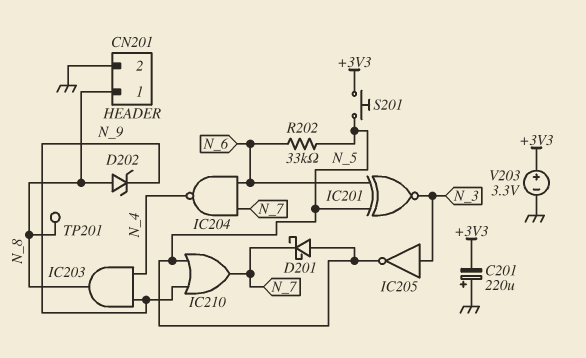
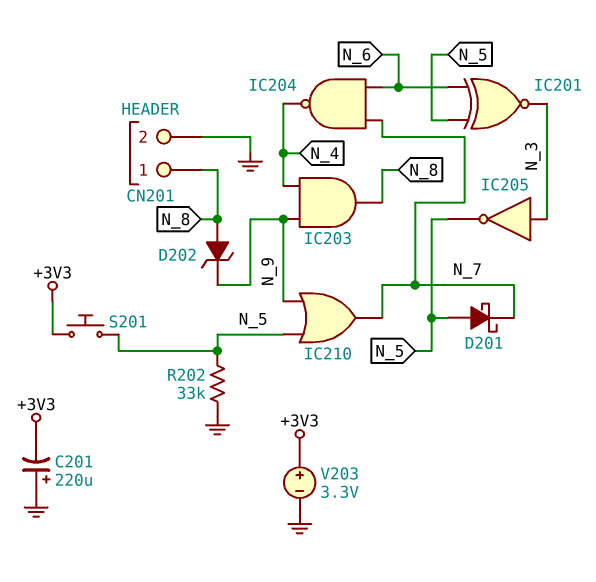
R202: 33k (N_5, N_6) -> 33k (GND, N_5)
TP201: test point (N_8) -> none

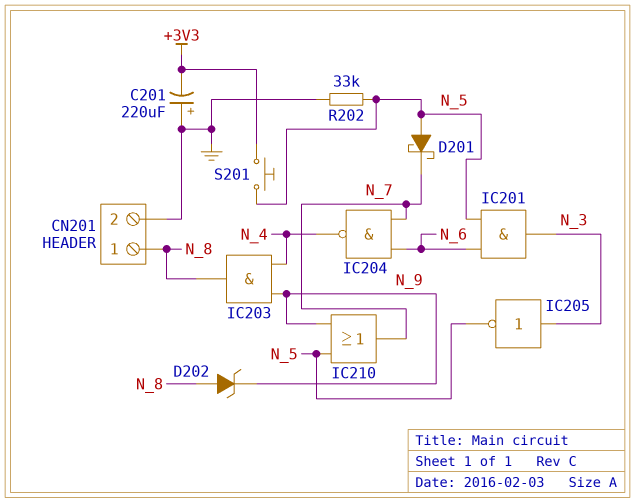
IC201: XNOR (in N_5, in N_6, out N_3) -> AND (in N_5, in N_6, out N_3)
V203: 3.3V (plus +3V3, minus GND) -> none

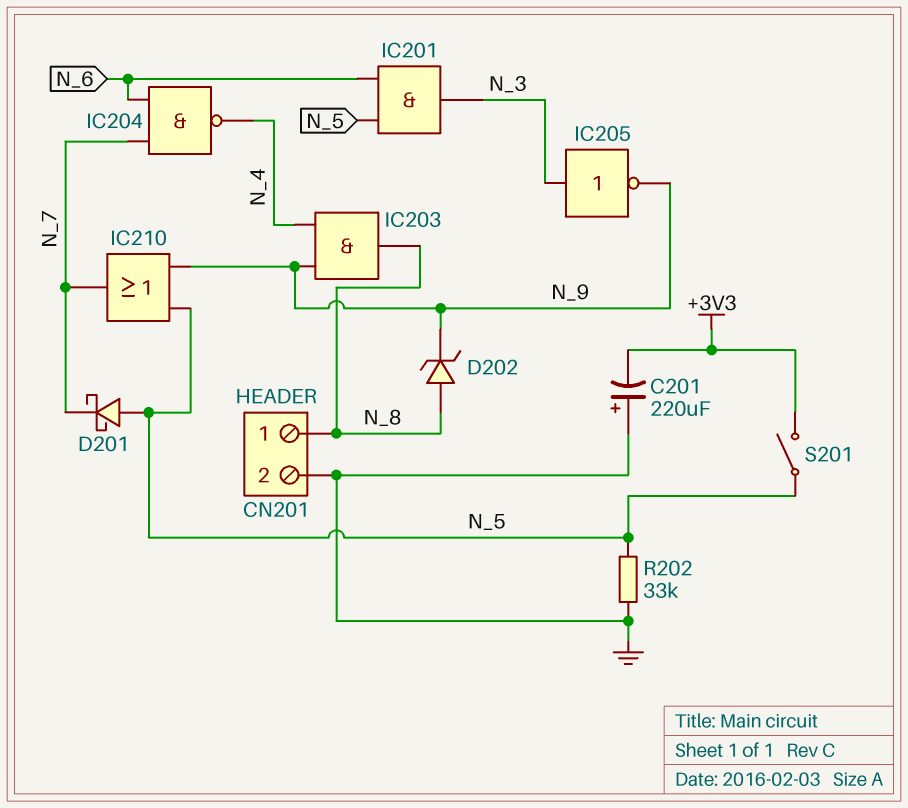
IC205: NOT (in N_3, out N_5) -> NOT (in N_3, out N_9)
S201: button (+3V3, N_5) -> switch (+3V3, N_5)

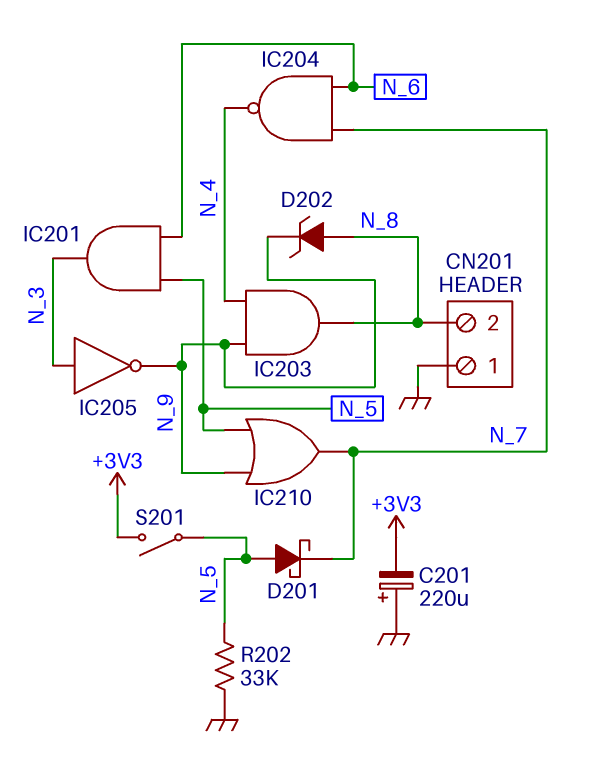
CN201 pin 1: N_8 -> GND
CN201 pin 2: GND -> N_8

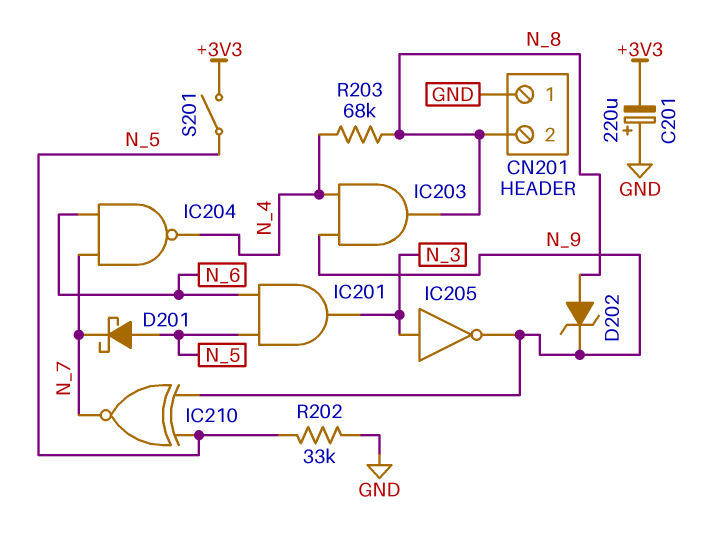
IC210: OR (in N_5, in N_9, out N_7) -> XNOR (in N_5, in N_9, out N_7)
R203: none -> 68k (N_4, N_8)

